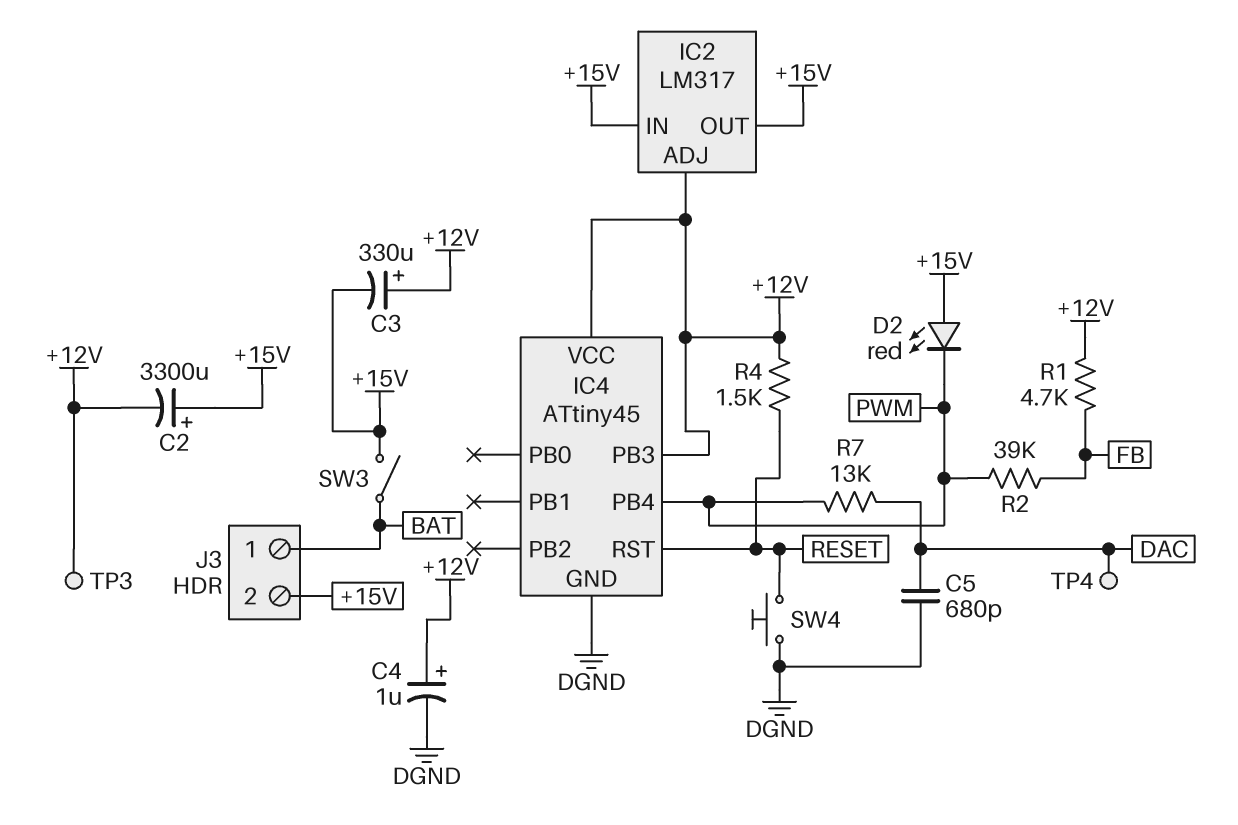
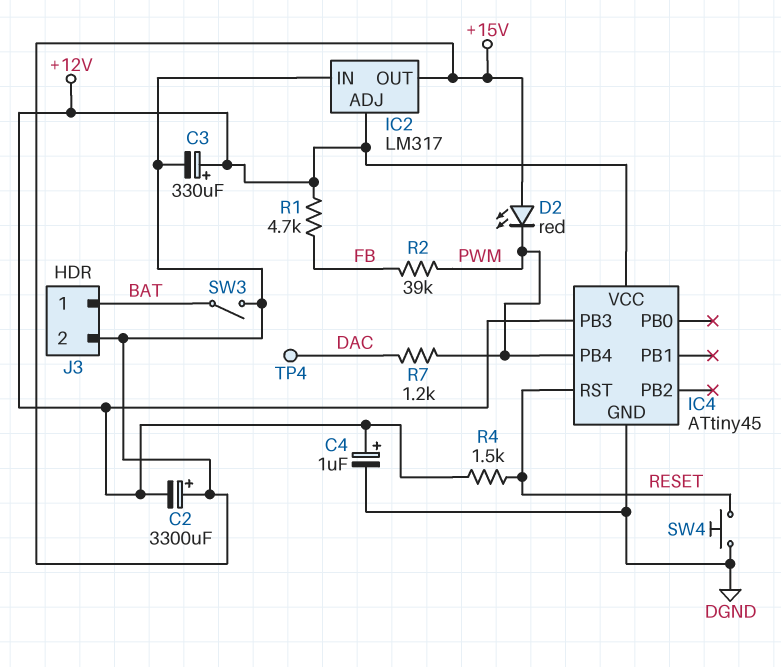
C5: 680pF (DAC, DGND) -> none
R7: 13k (DAC, PWM) -> 1.2k (DAC, PWM)
TP3: test point (+12V) -> none

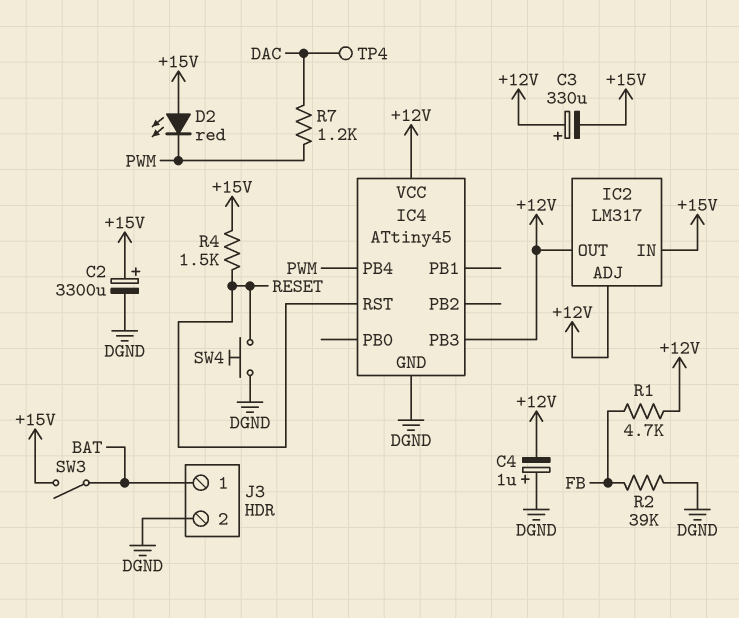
C2: 3300uF (plus +15V, minus +12V) -> 3300uF (plus +15V, minus DGND)
C4: 1uF (plus +12V, minus DGND) -> 1uF (plus DGND, minus +12V)
IC2 pin OUT: +15V -> +12V
J3 pin 2: +15V -> DGND
R2: 39k (FB, PWM) -> 39k (DGND, FB)
R4: 1.5k (+12V, RESET) -> 1.5k (+15V, RESET)

